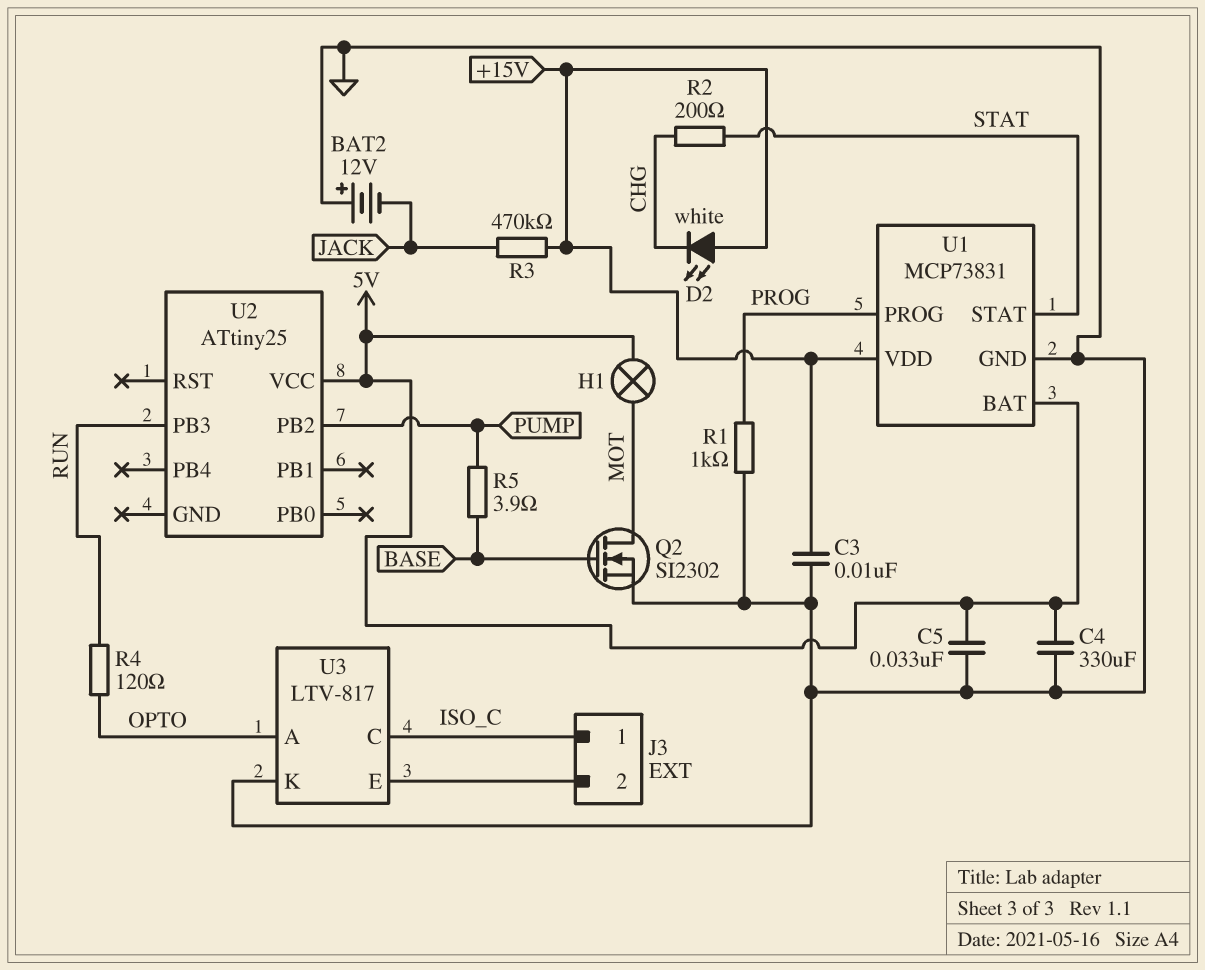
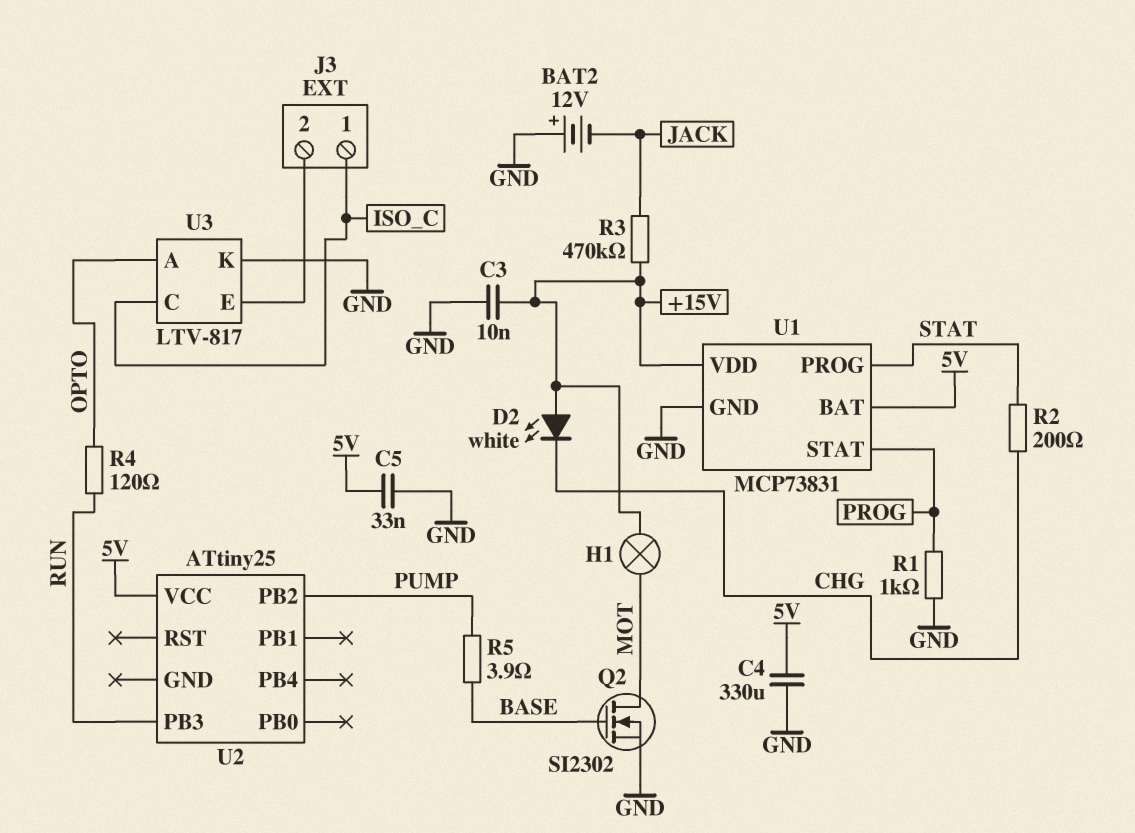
H1: lamp (5V, MOT) -> lamp (+15V, MOT)
U1 pin PROG: PROG -> STAT
U1 pin STAT: STAT -> PROG

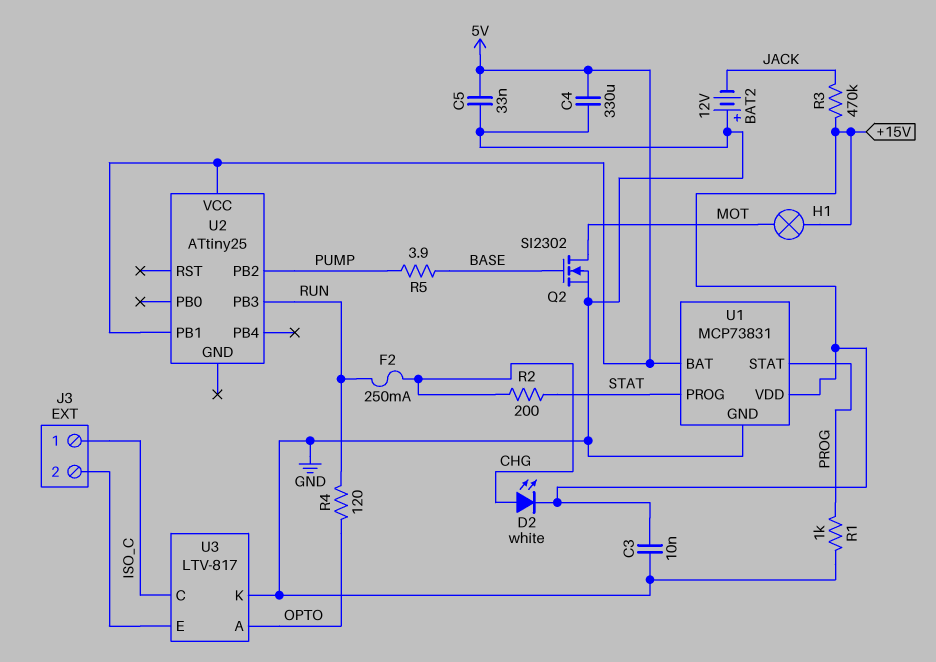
D2: LED white (A +15V, K CHG) -> LED white (A CHG, K +15V)
F2: none -> 250mA (CHG, RUN)
U2 pin PB1: none -> 5V

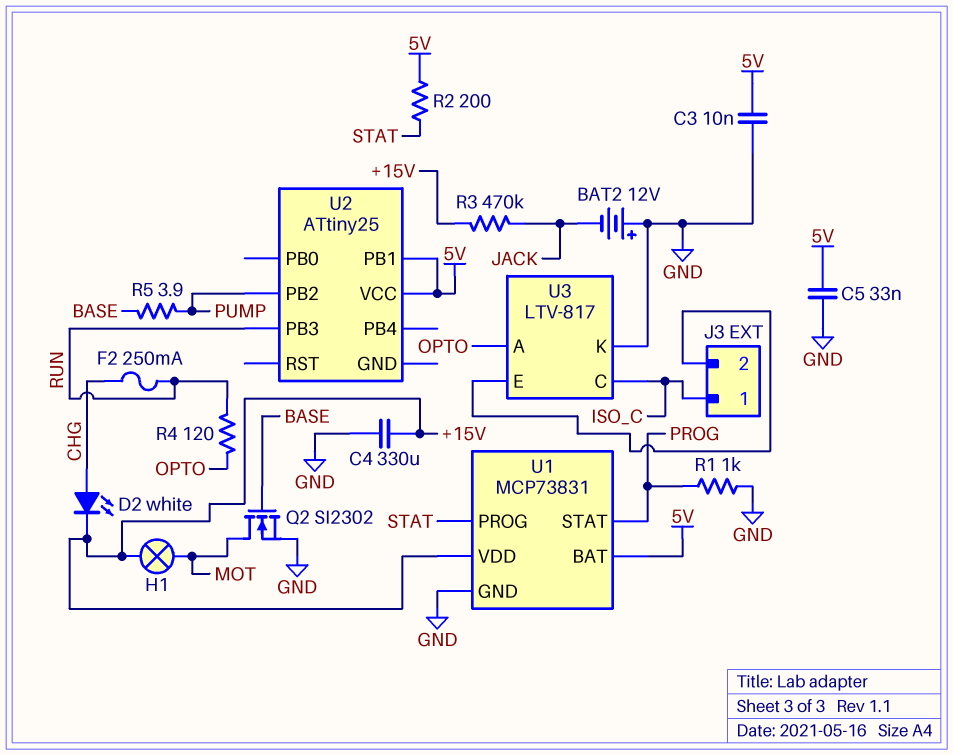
C3: 10nF (+15V, GND) -> 10nF (5V, GND)
C4: 330uF (5V, GND) -> 330uF (+15V, GND)
R2: 200 (CHG, STAT) -> 200 (5V, STAT)

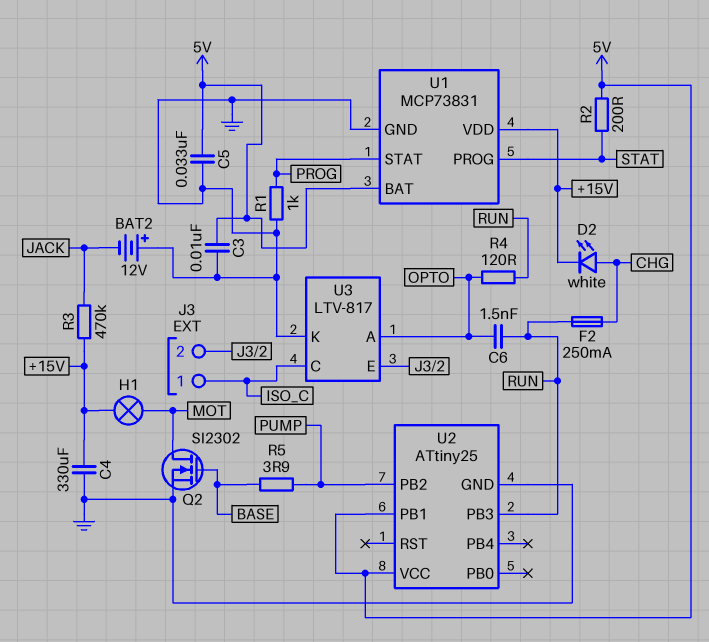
C6: none -> 1.5nF (OPTO, RUN)
U2 pin GND: none -> GND

